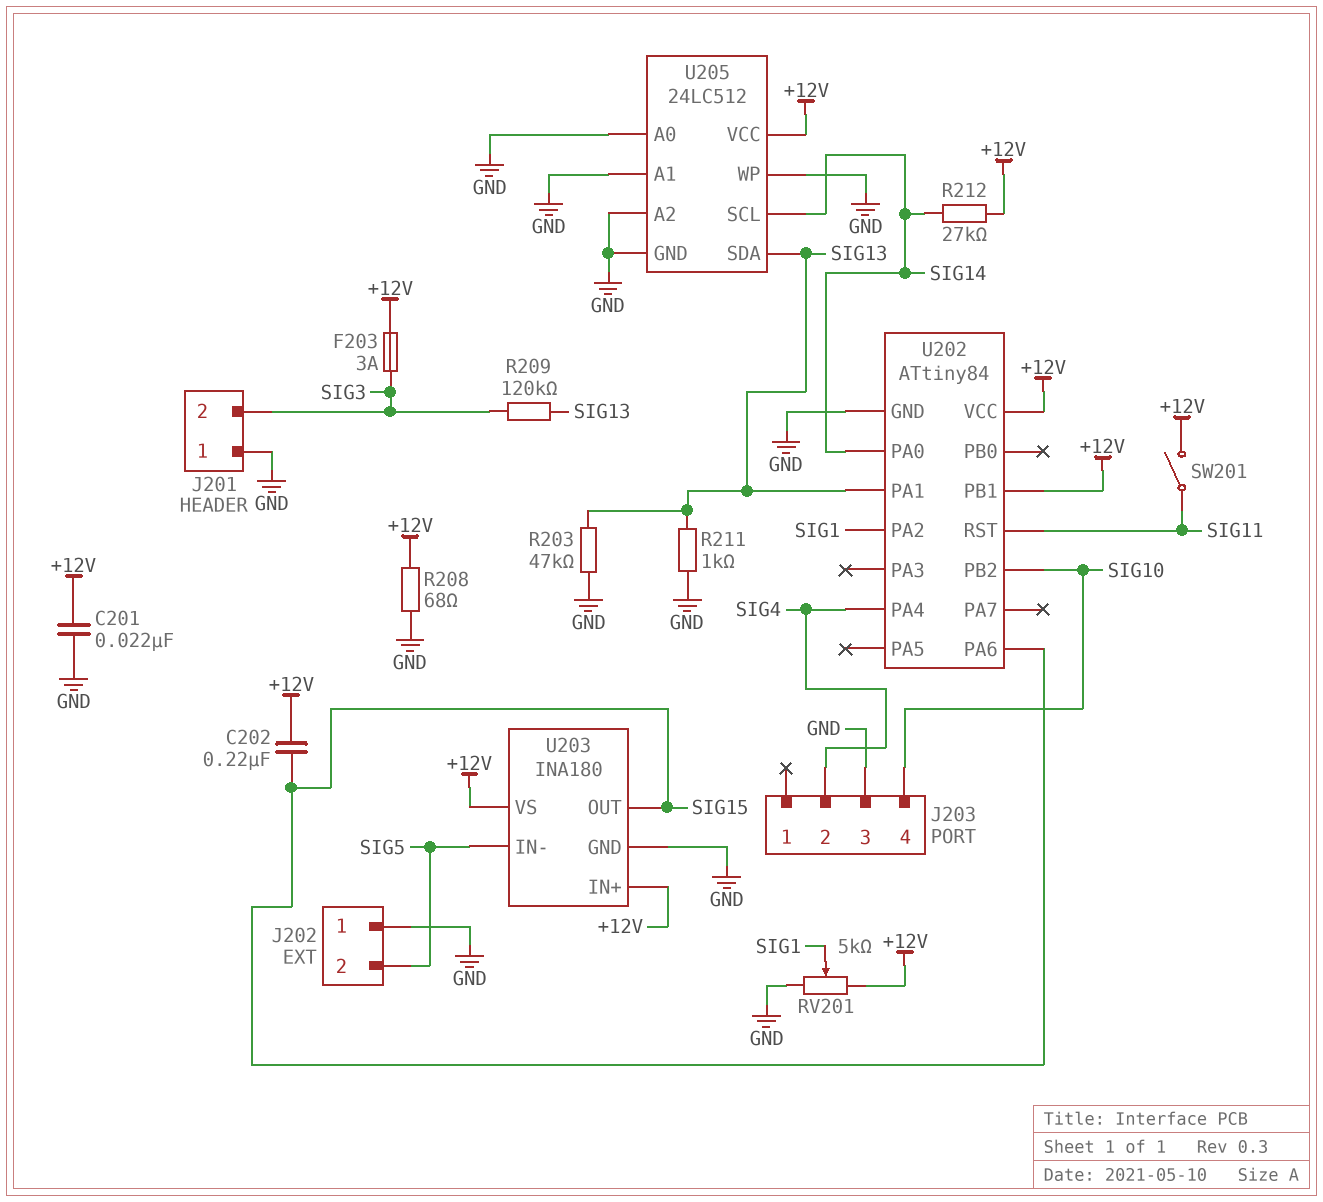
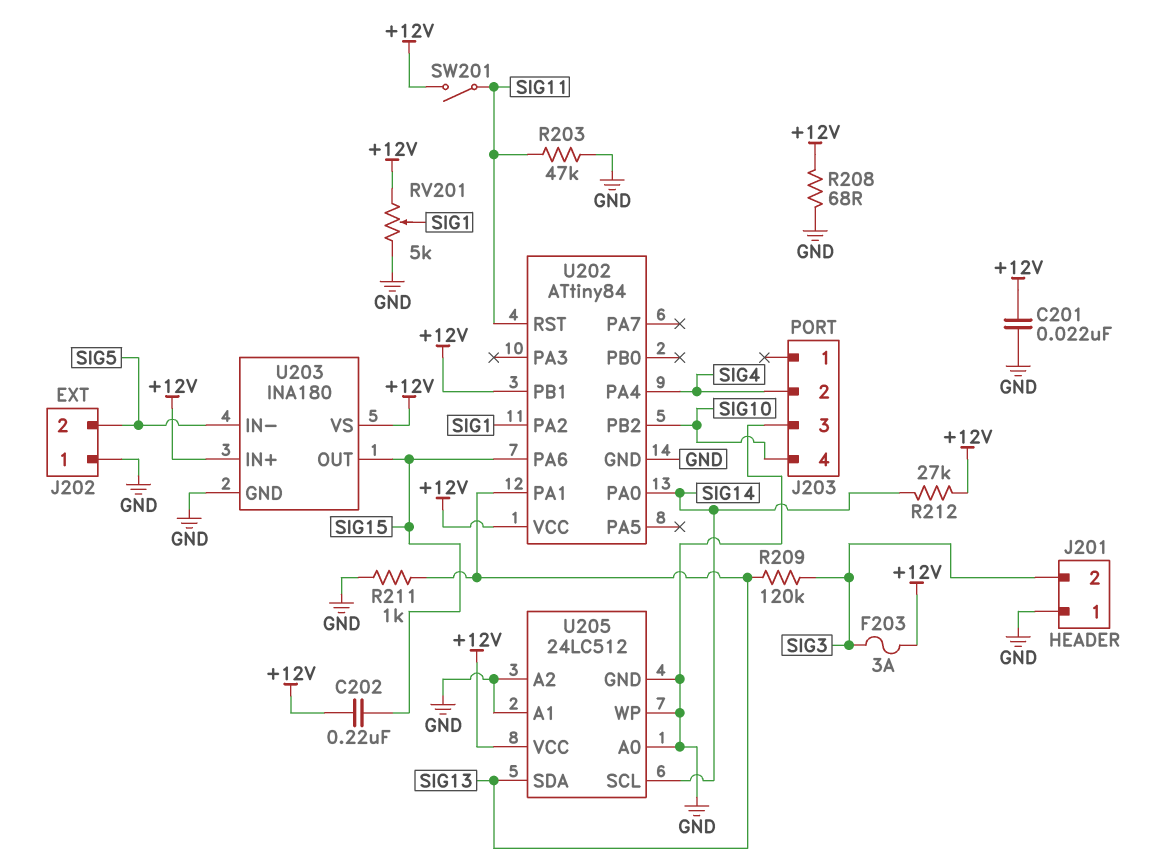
R203: 47k (GND, SIG13) -> 47k (GND, SIG11)

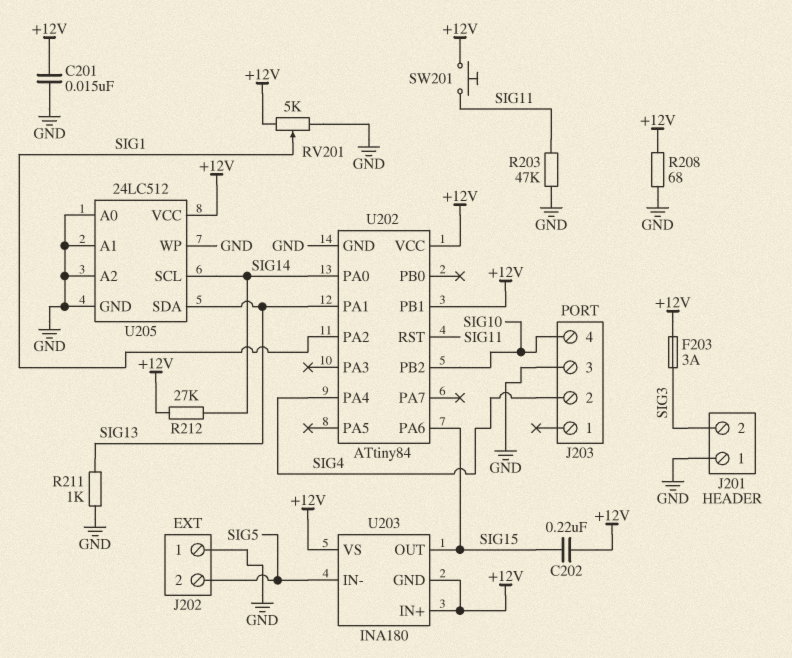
C201: 22nF (+12V, GND) -> 15nF (+12V, GND)
R209: 120k (SIG3, SIG13) -> none
SW201: switch (+12V, SIG11) -> button (+12V, SIG11)
U203 pin GND: GND -> +12V

